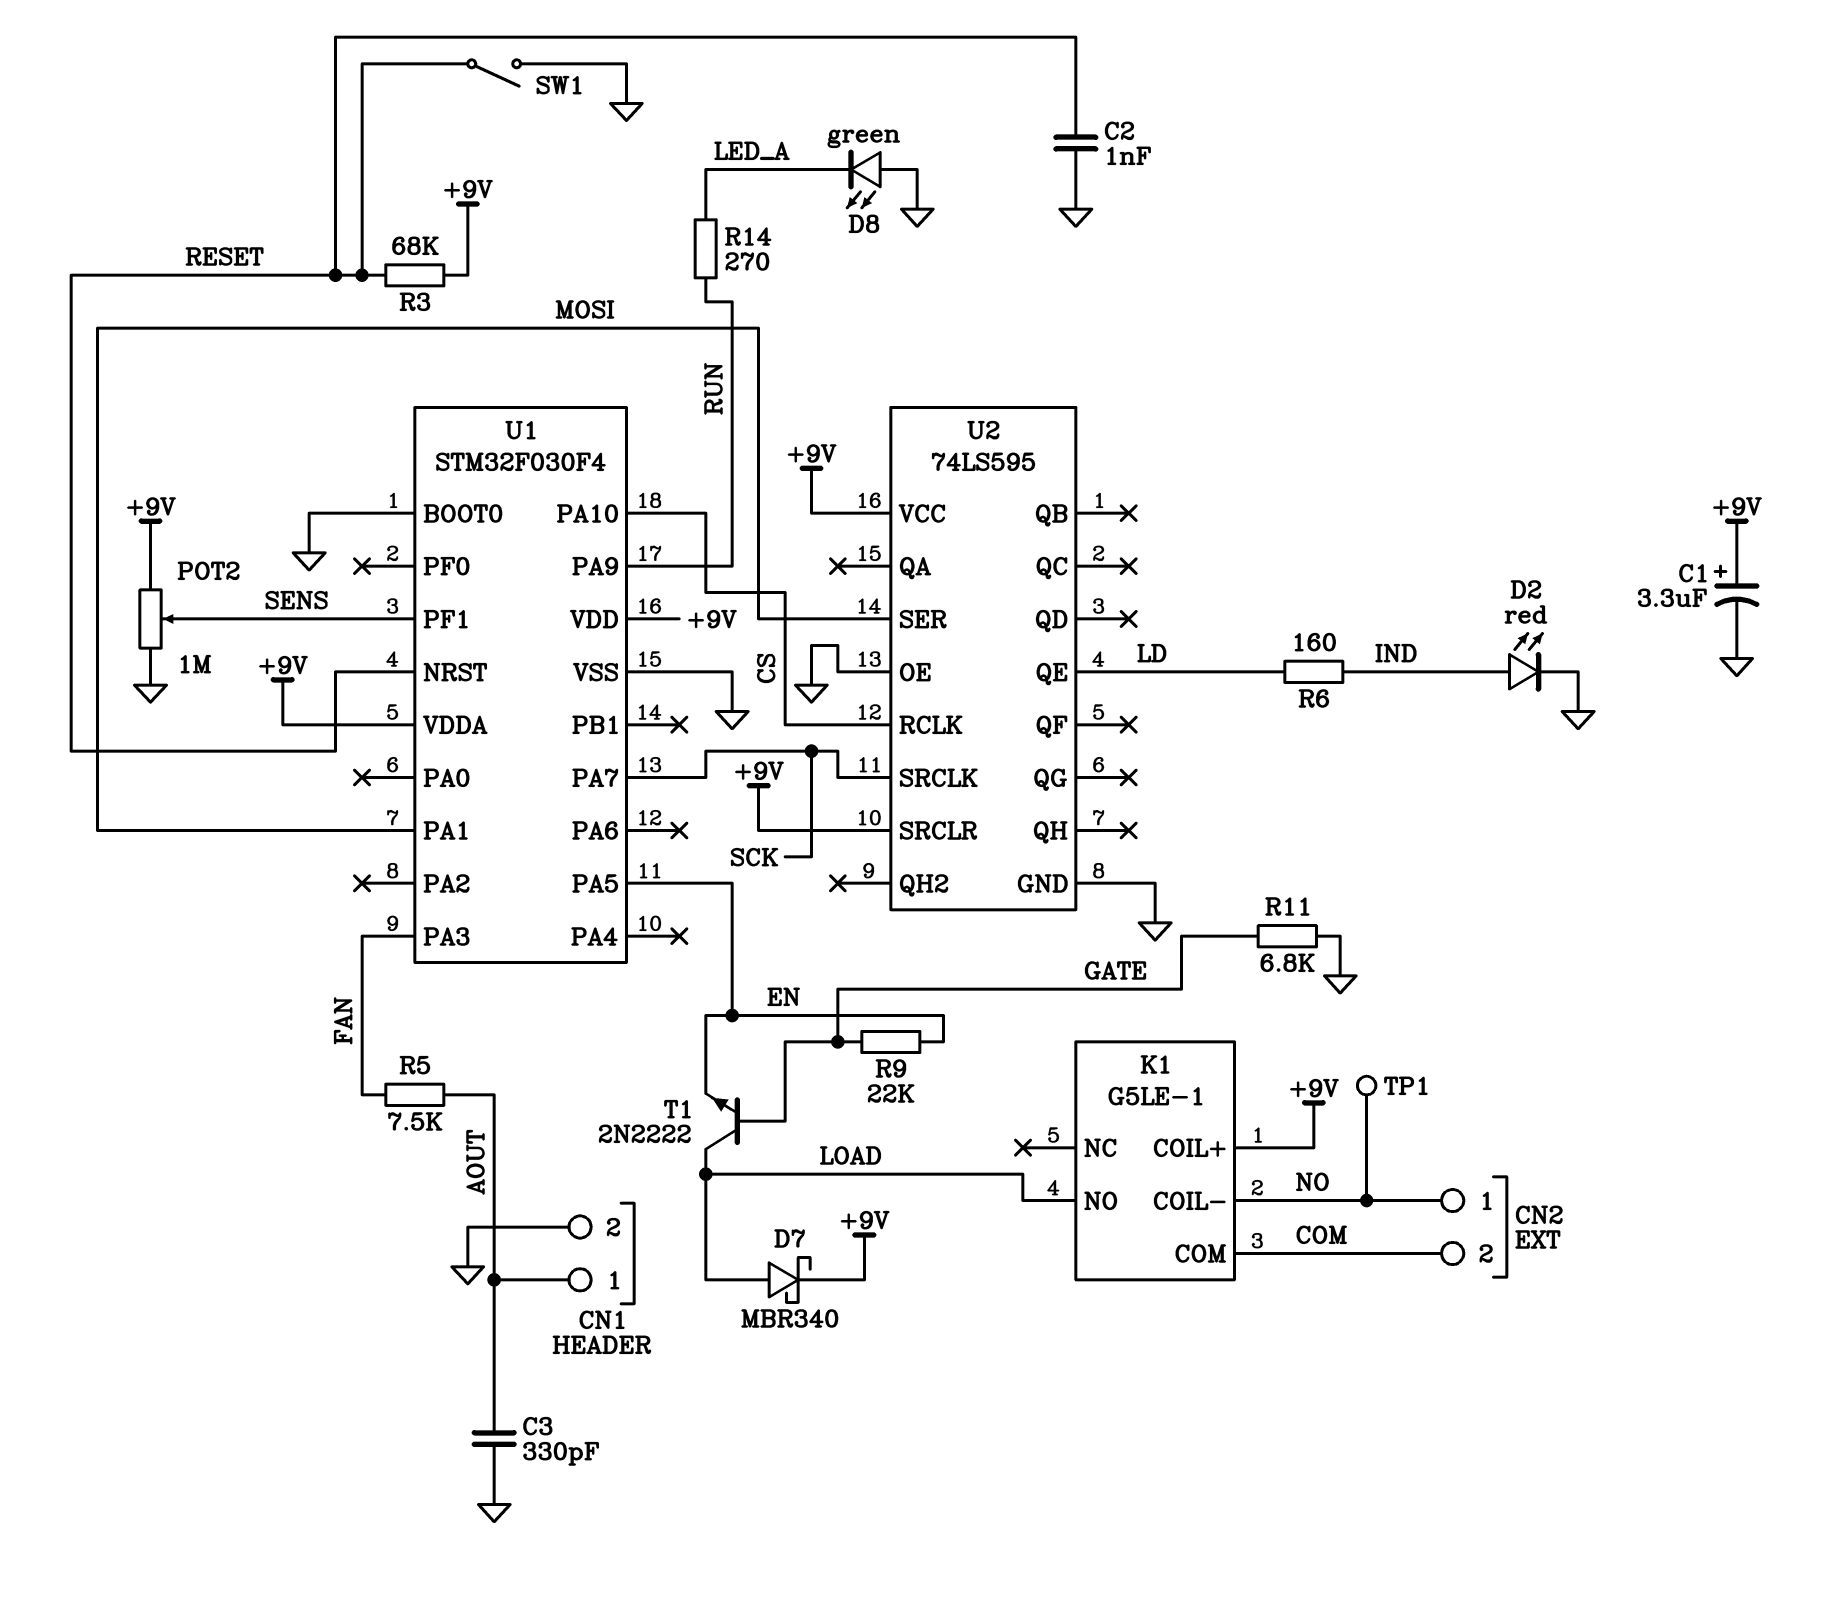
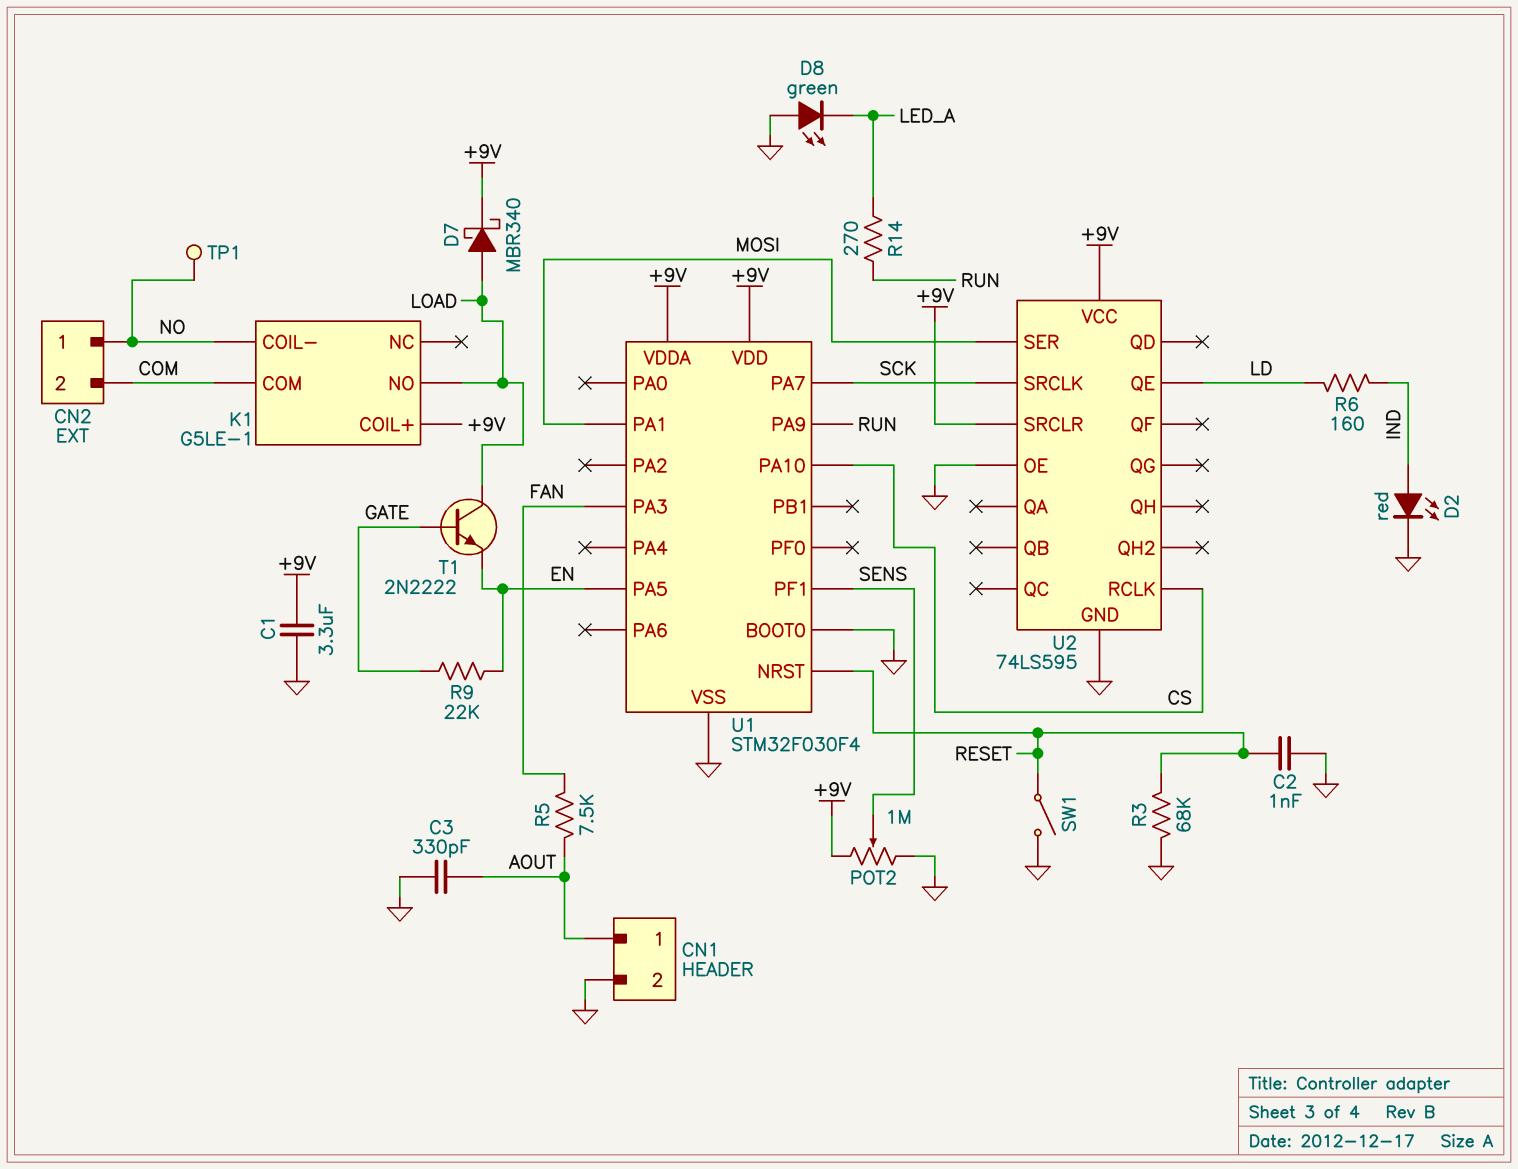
C1: 3.3uF (plus +9V, minus GND) -> 3.3uF (+9V, GND)
R3: 68k (+9V, RESET) -> 68k (GND, RESET)
R11: 6.8k (GATE, GND) -> none

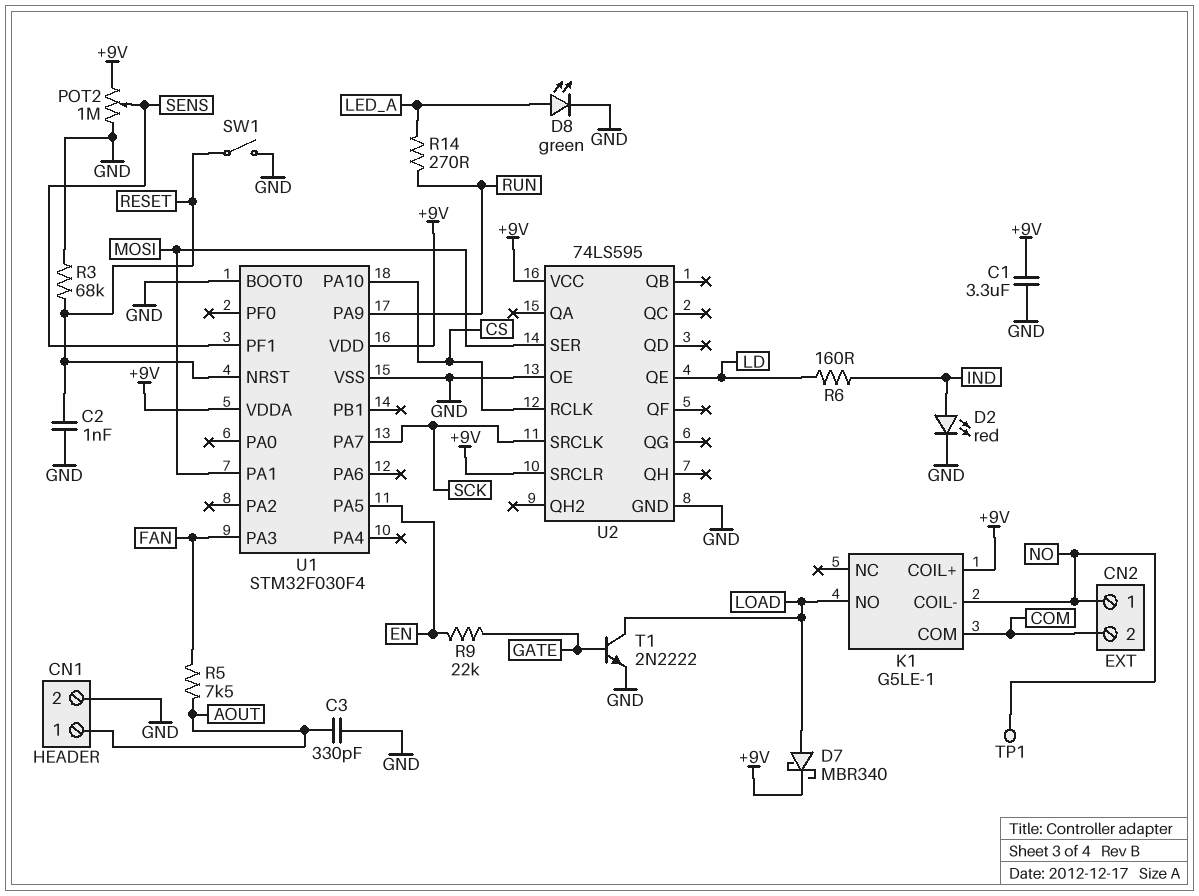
D8: LED green (A GND, K LED_A) -> LED green (A LED_A, K GND)
T1: NPN 2N2222 (B GATE, C LOAD, E EN) -> NPN 2N2222 (B GATE, C LOAD, E GND)

